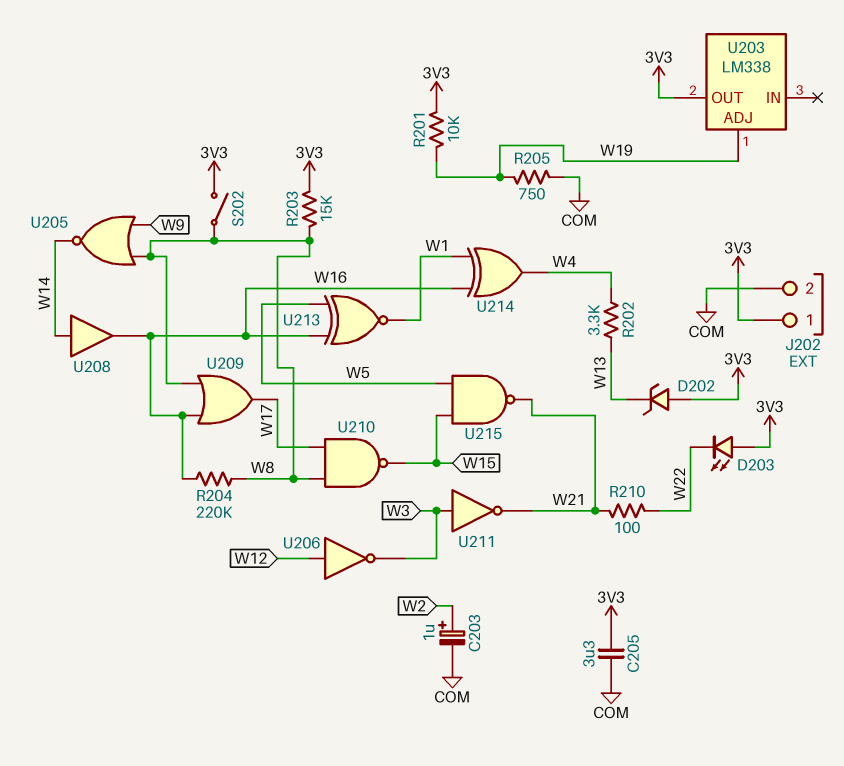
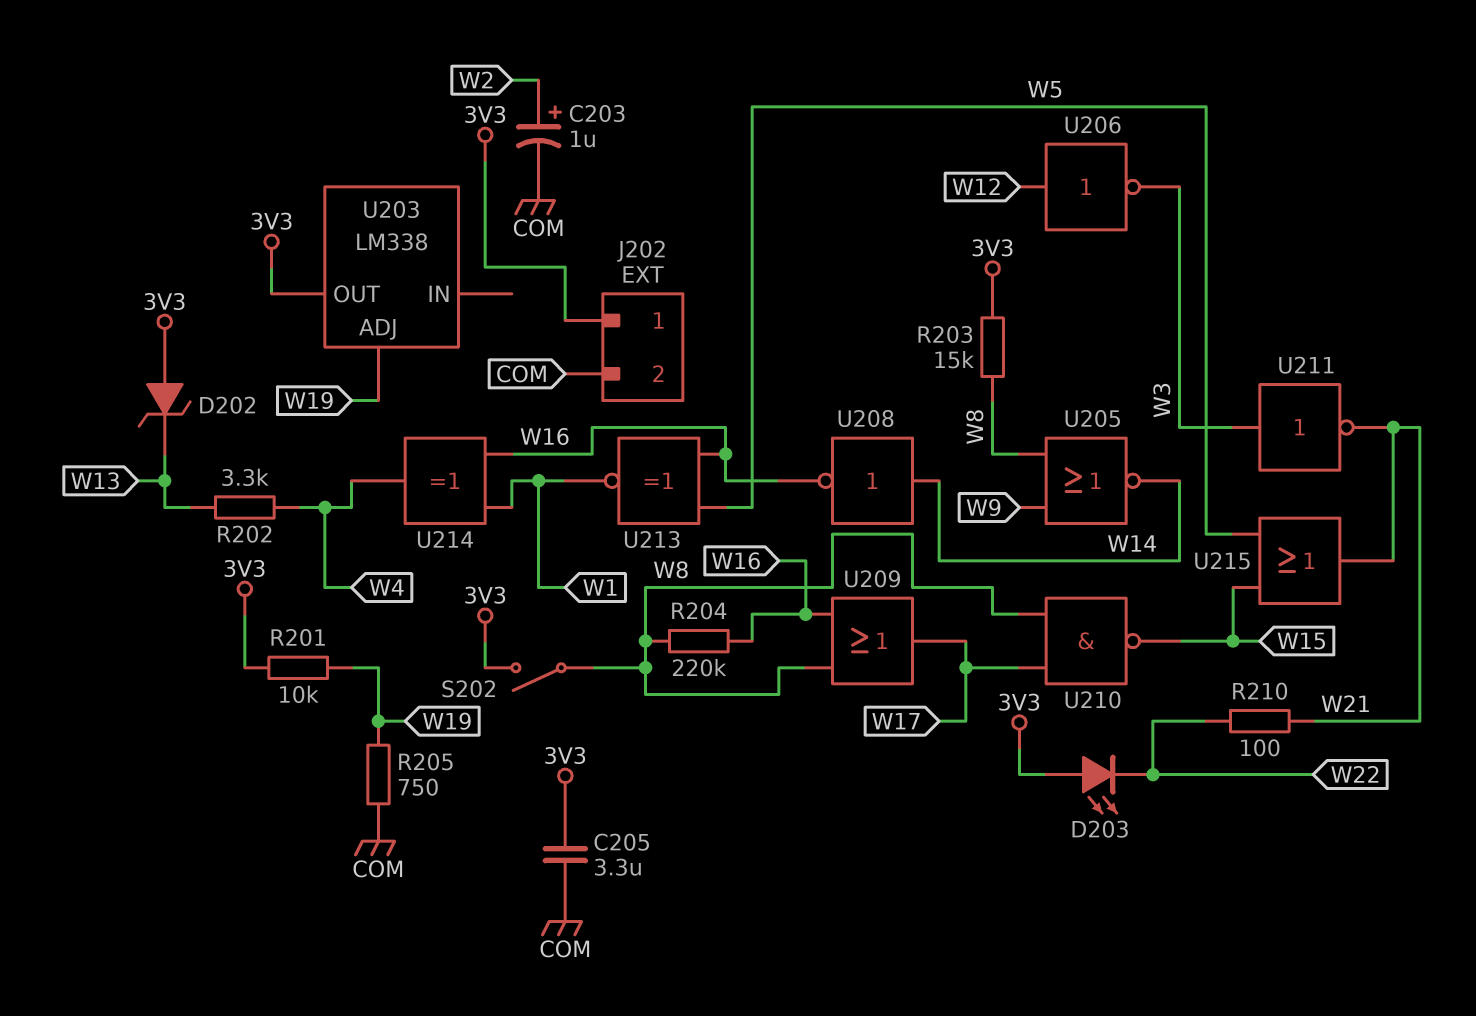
U208: buffer (in W14, out W16) -> NOT (in W14, out W16)
U215: NAND (in W5, in W15, out W21) -> OR (in W5, in W15, out W21)

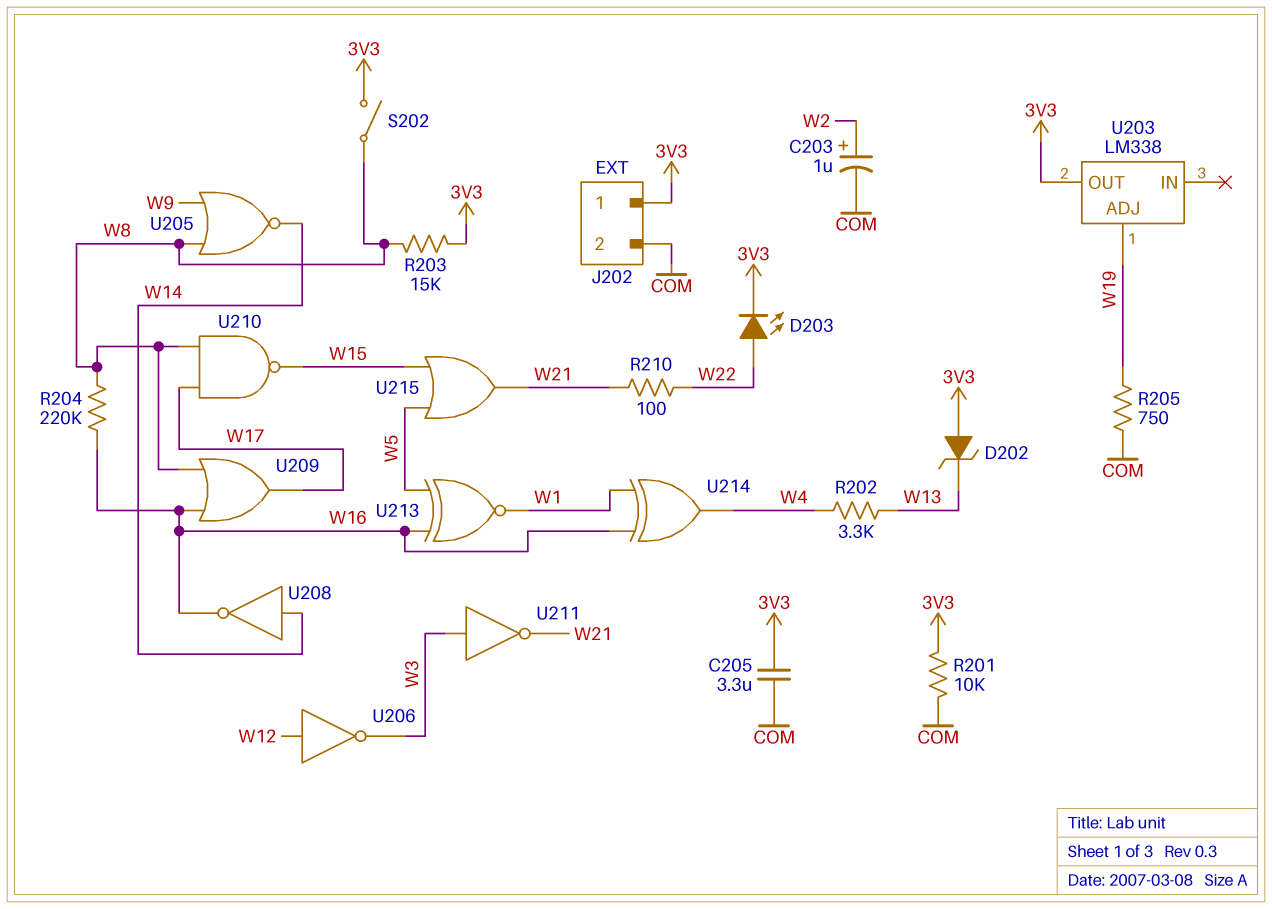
D203: LED (A 3V3, K W22) -> LED (A W22, K 3V3)
R201: 10k (3V3, W19) -> 10k (3V3, COM)

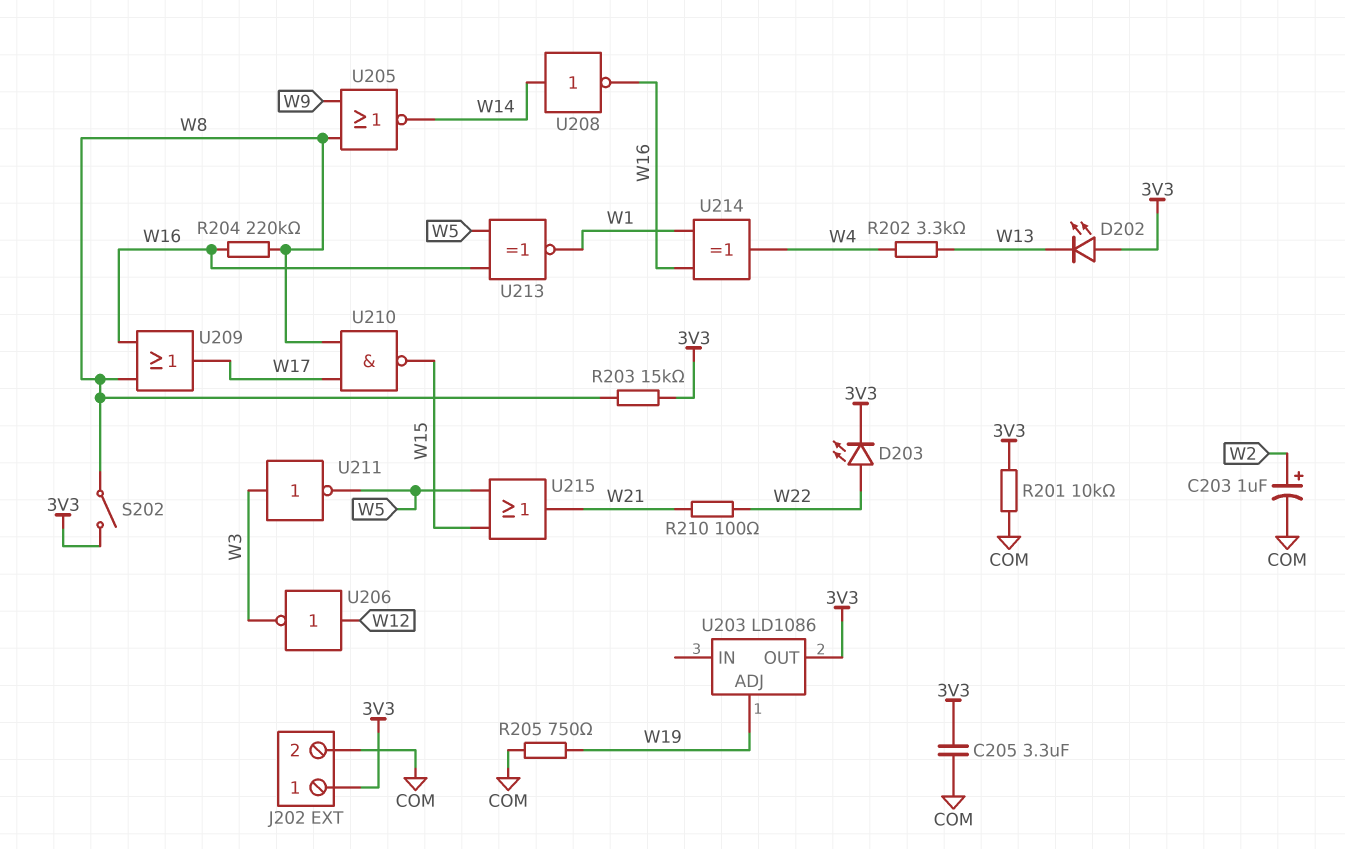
D202: zener (A 3V3, K W13) -> LED (A 3V3, K W13)
U203: LM338 -> LD1086
U211: NOT (in W3, out W21) -> NOT (in W3, out W5)

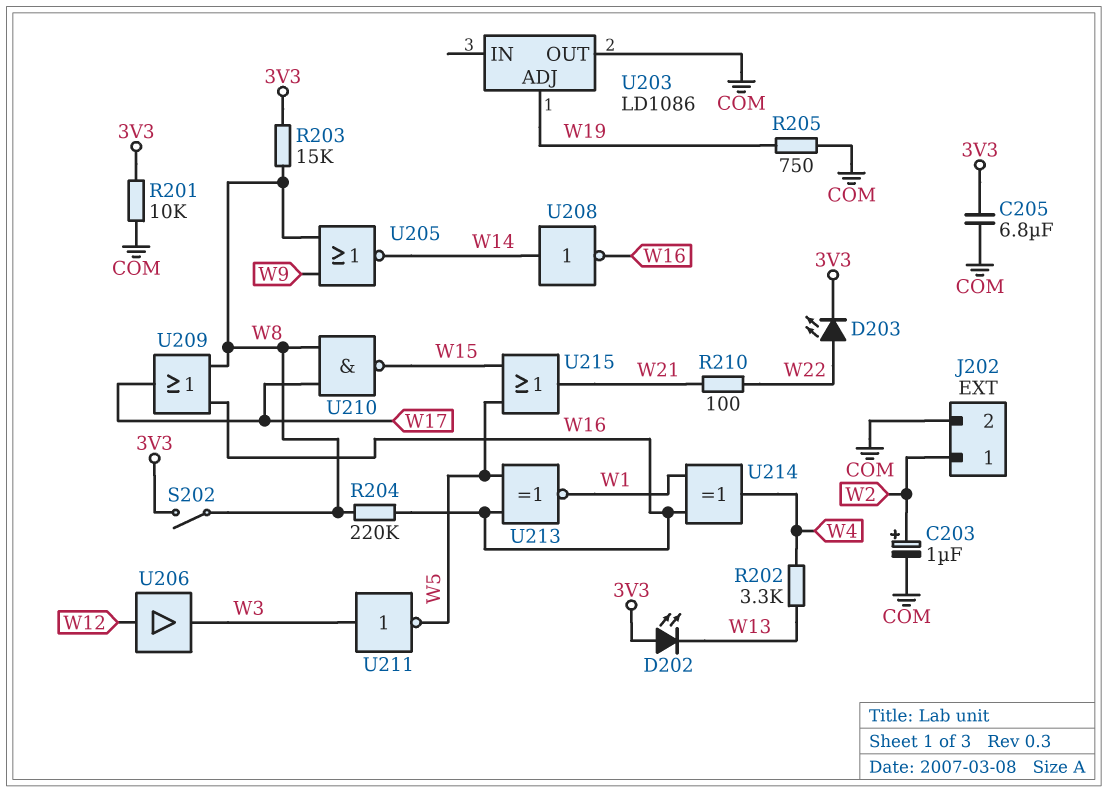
C205: 3.3uF (3V3, COM) -> 6.8uF (3V3, COM)
J202 pin 1: 3V3 -> W2
U203 pin OUT: 3V3 -> COM
U206: NOT (in W12, out W3) -> buffer (in W12, out W3)

